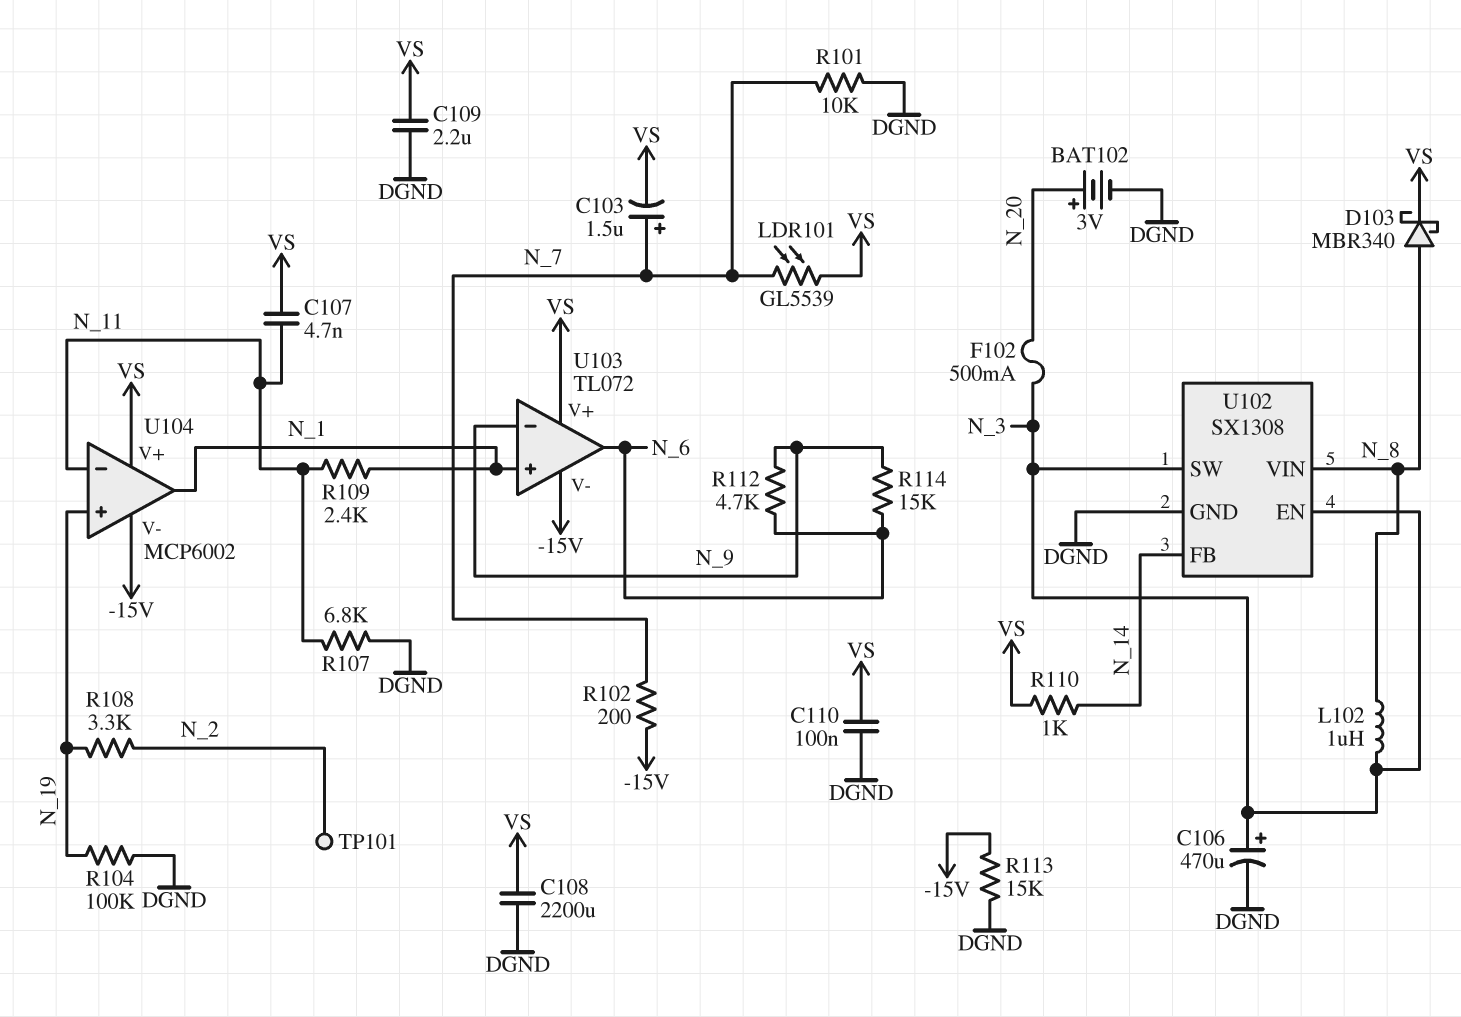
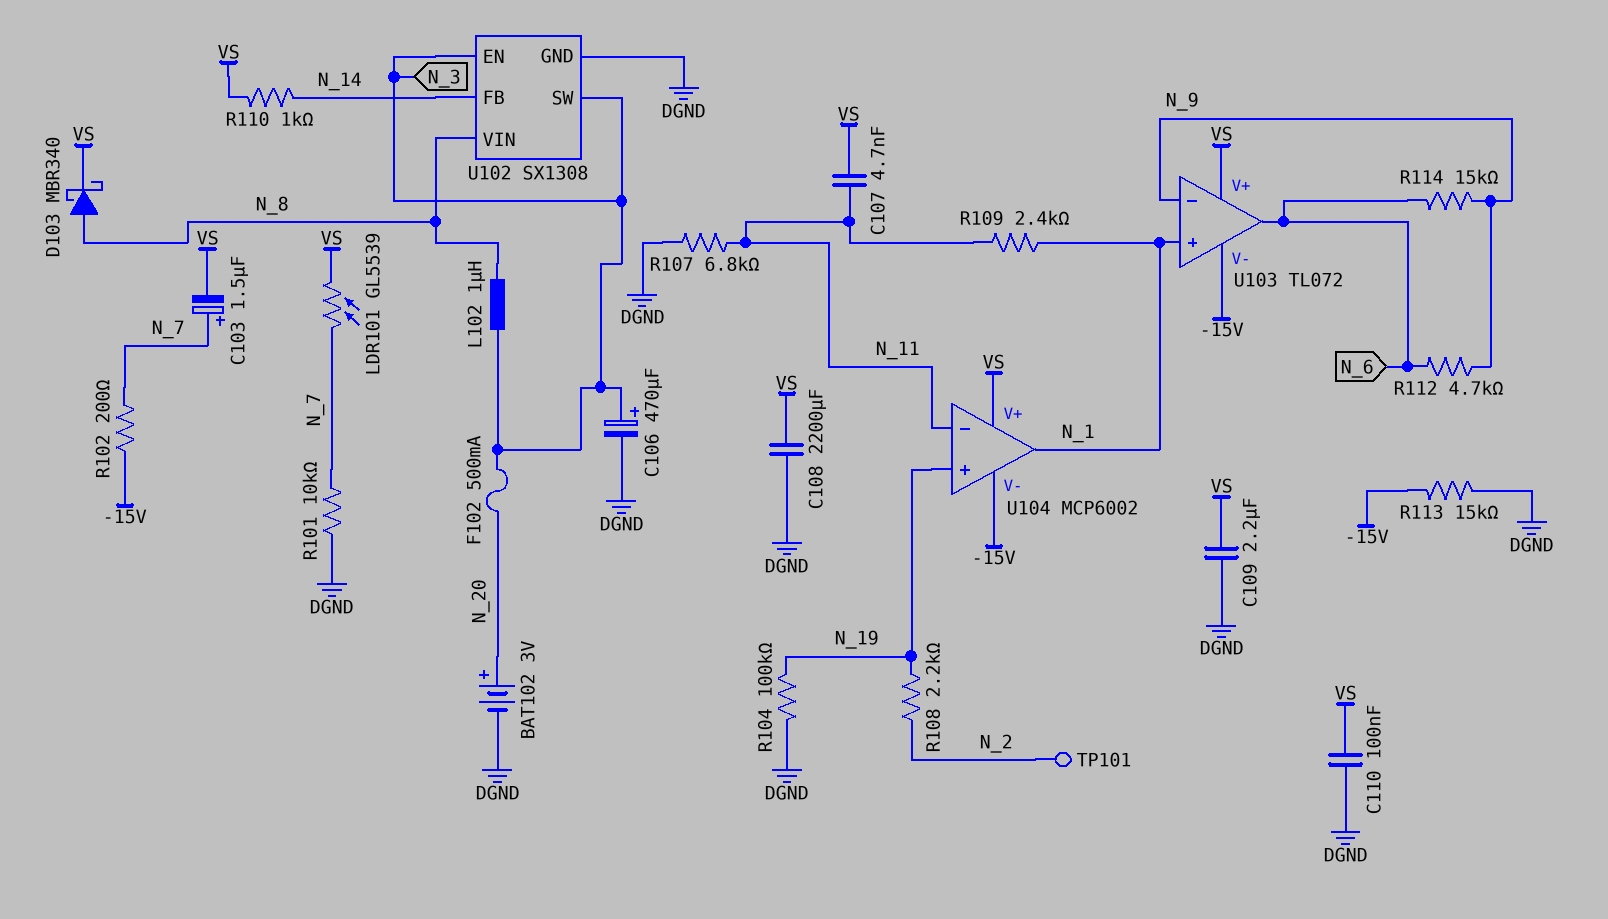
R108: 3.3k (N_2, N_19) -> 2.2k (N_2, N_19)

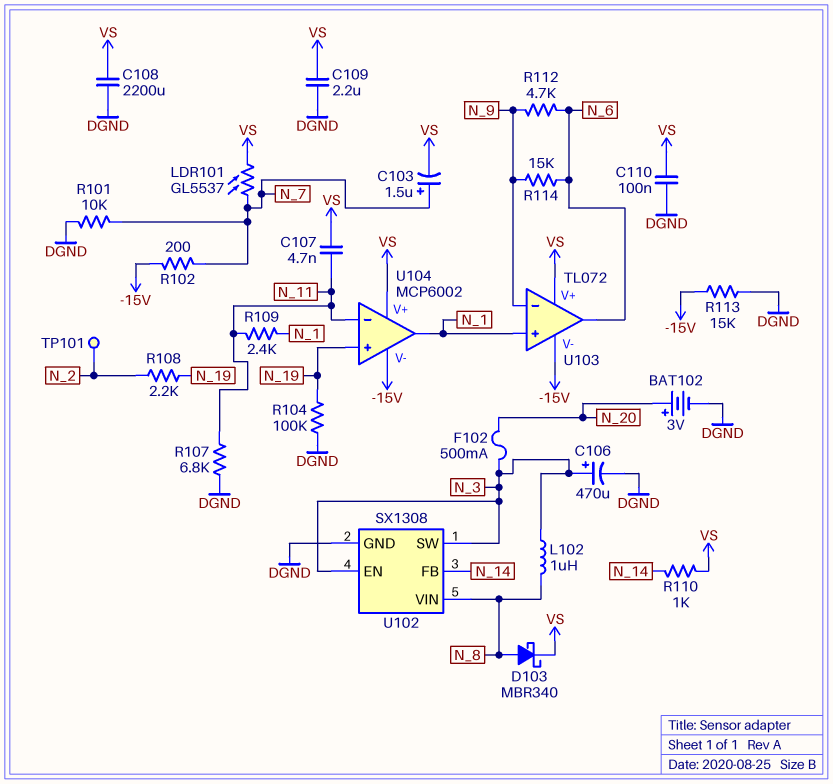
LDR101: GL5539 (N_7, VS) -> GL5537 (N_7, VS)

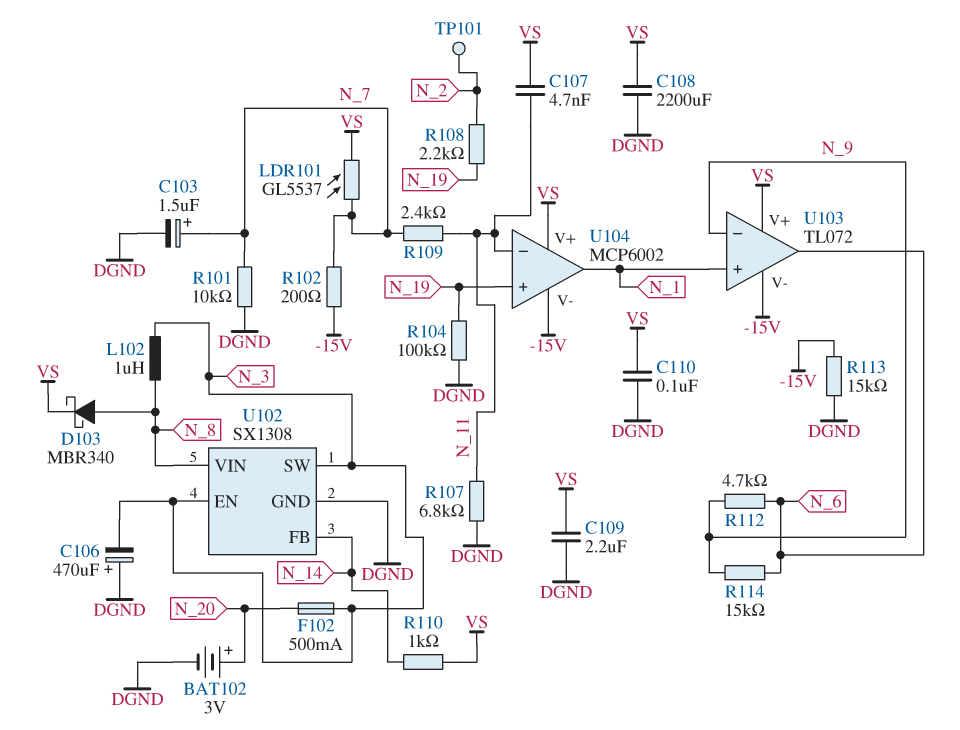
C103: 1.5uF (plus N_7, minus VS) -> 1.5uF (plus N_7, minus DGND)
C106: 470uF (plus N_3, minus DGND) -> 470uF (plus DGND, minus N_3)
R109: 2.4k (N_1, N_11) -> 2.4k (N_7, N_11)

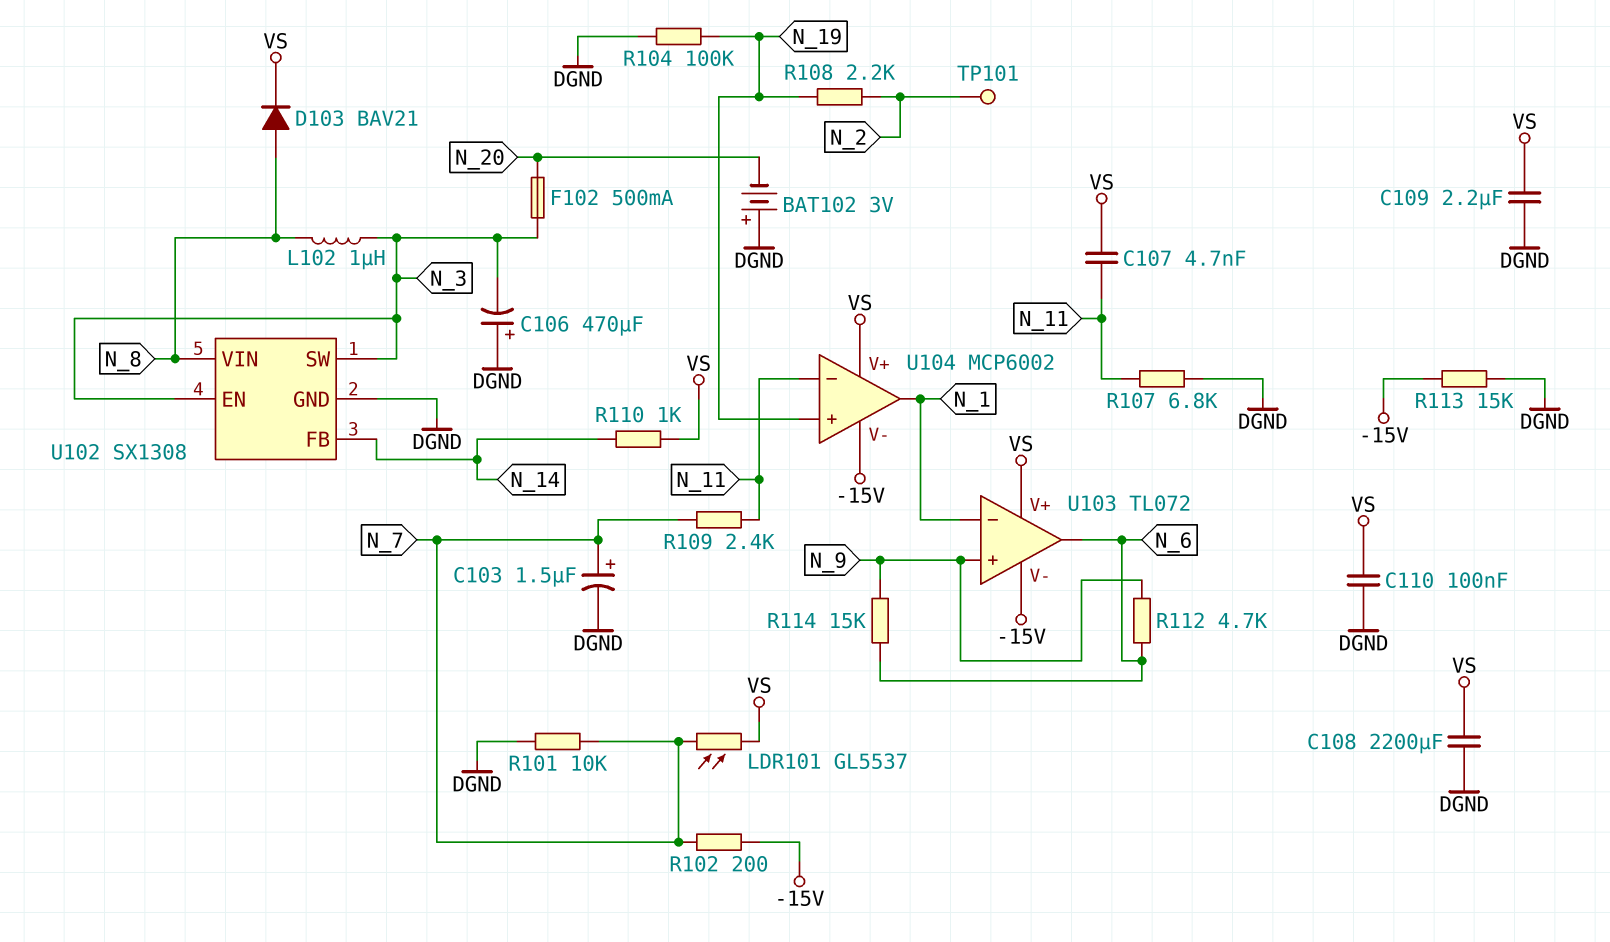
BAT102: 3V (plus N_20, minus DGND) -> 3V (plus DGND, minus N_20)
D103: schottky MBR340 (A N_8, K VS) -> diode BAV21 (A N_8, K VS)
U103 pin in+: N_1 -> N_9
U103 pin in-: N_9 -> N_1

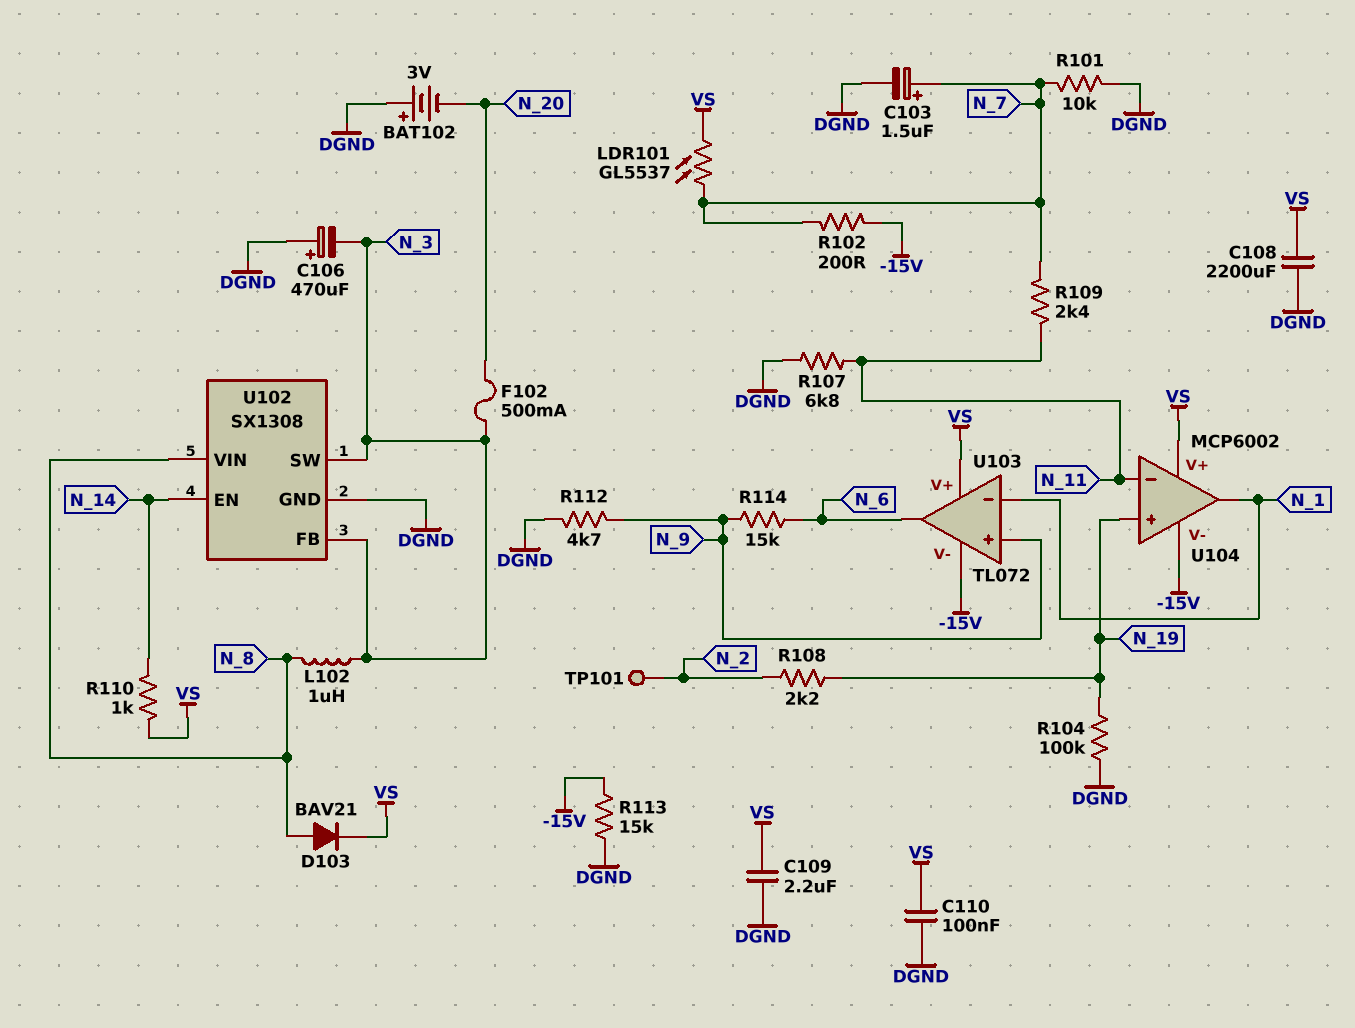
C107: 4.7nF (N_11, VS) -> none
R112: 4.7k (N_6, N_9) -> 4.7k (DGND, N_9)
U102 pin EN: N_3 -> N_14
U102 pin FB: N_14 -> N_3

